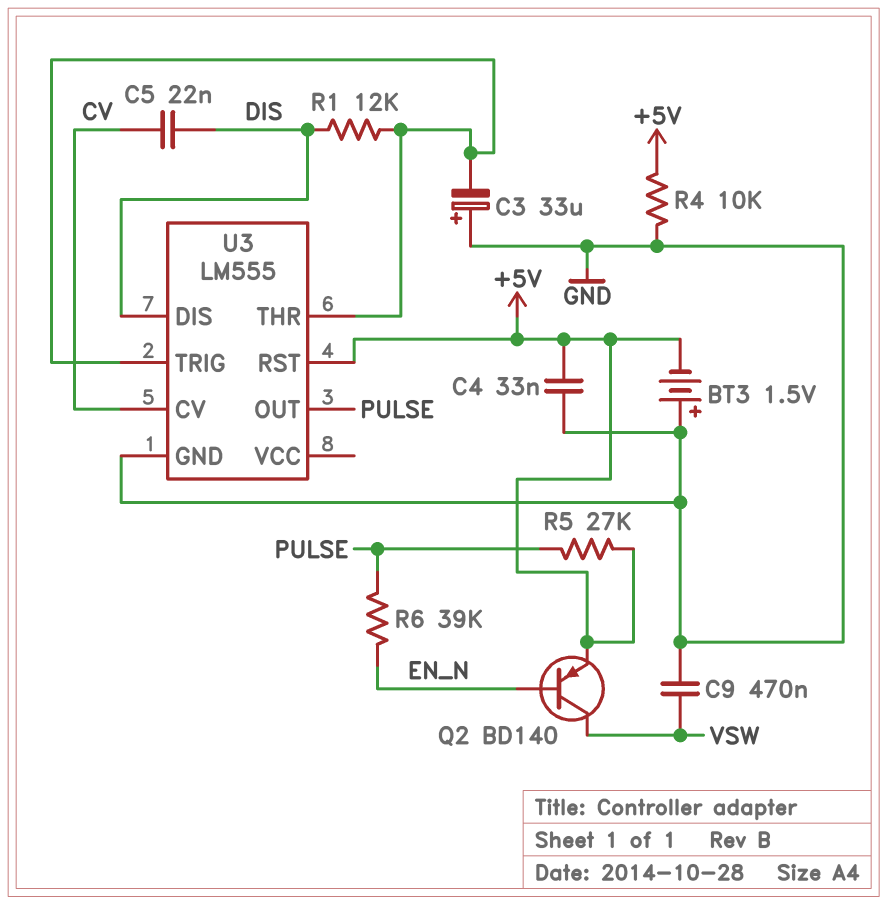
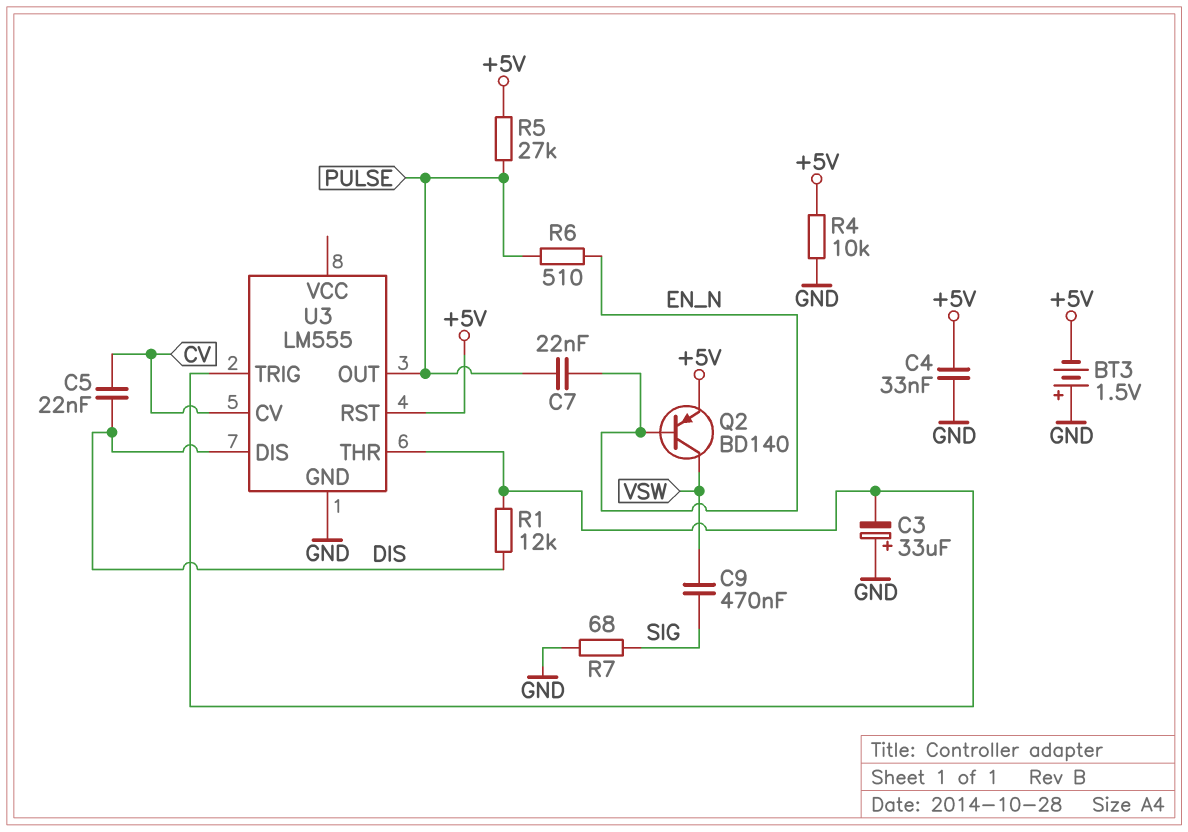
C7: none -> 22nF (EN_N, PULSE)
C9: 470nF (GND, VSW) -> 470nF (SIG, VSW)
R6: 39k (EN_N, PULSE) -> 510 (EN_N, PULSE)
R7: none -> 68 (GND, SIG)

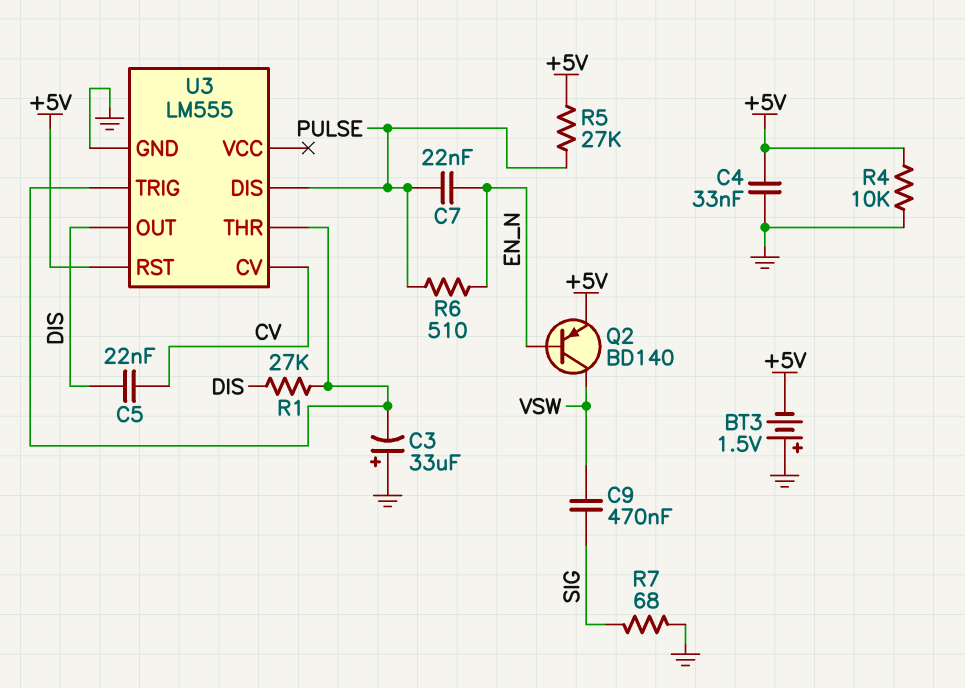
R1: 12k (DIS, U3/THR) -> 27k (DIS, U3/THR)
U3 pin DIS: DIS -> PULSE
U3 pin OUT: PULSE -> DIS

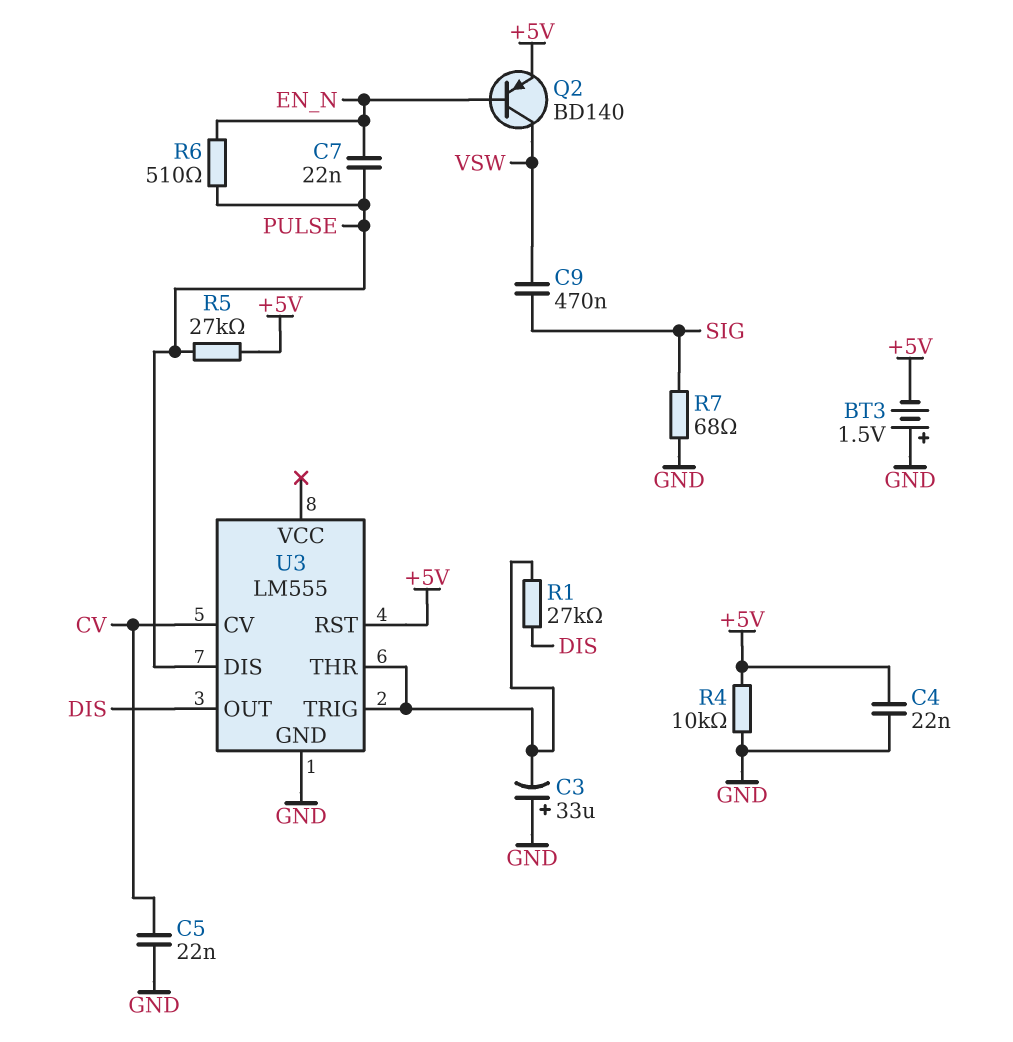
C4: 33nF (+5V, GND) -> 22nF (+5V, GND)
C5: 22nF (CV, DIS) -> 22nF (CV, GND)

